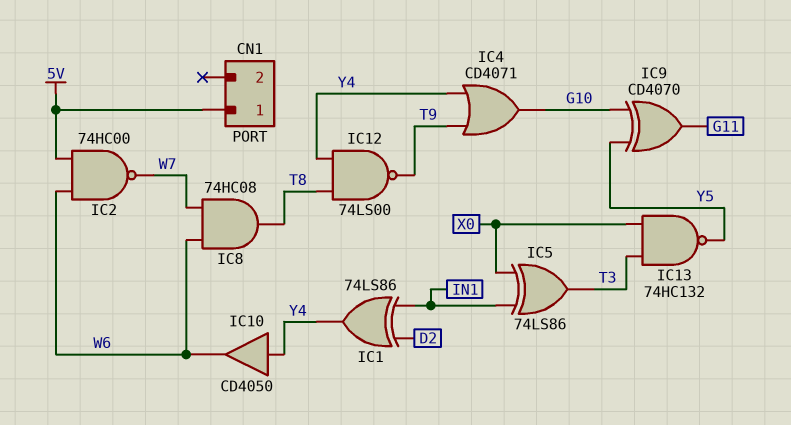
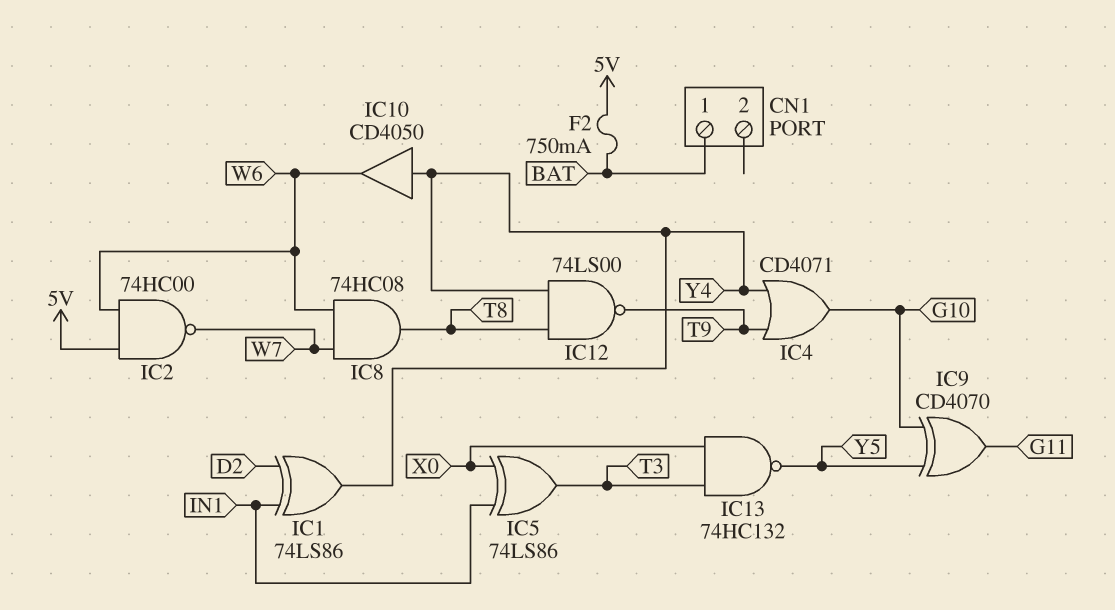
CN1 pin 1: 5V -> BAT
F2: none -> 750mA (5V, BAT)

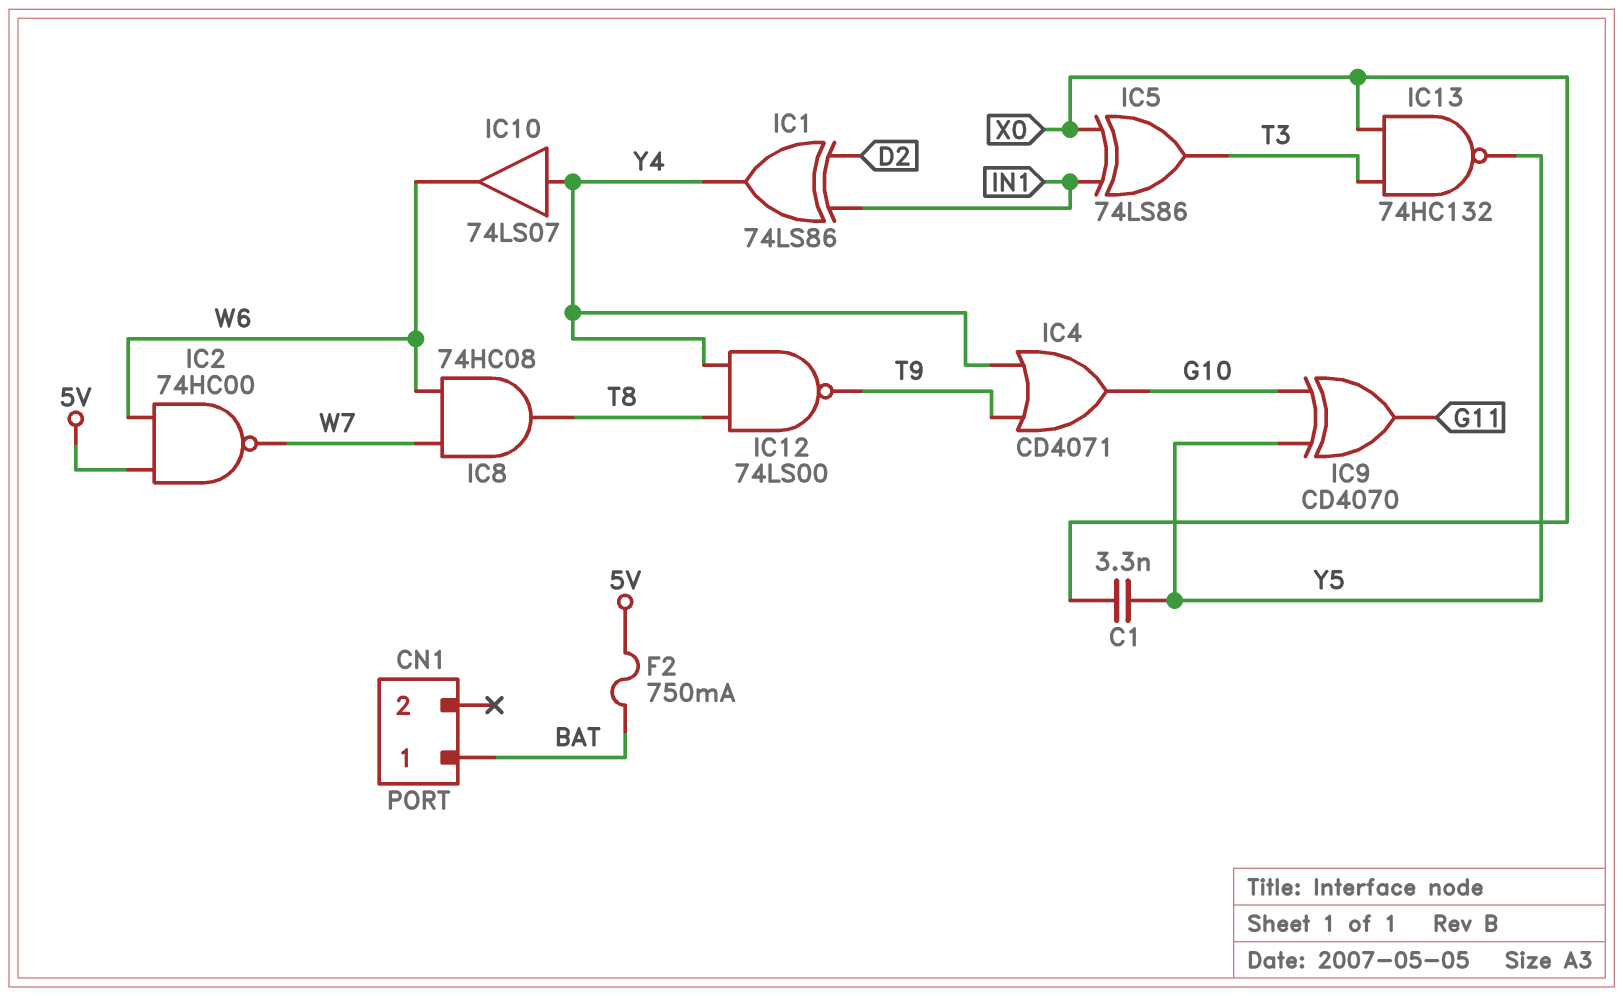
C1: none -> 3.3nF (X0, Y5)
IC10: buffer CD4050 (in Y4, out W6) -> buffer 74LS07 (in Y4, out W6)

